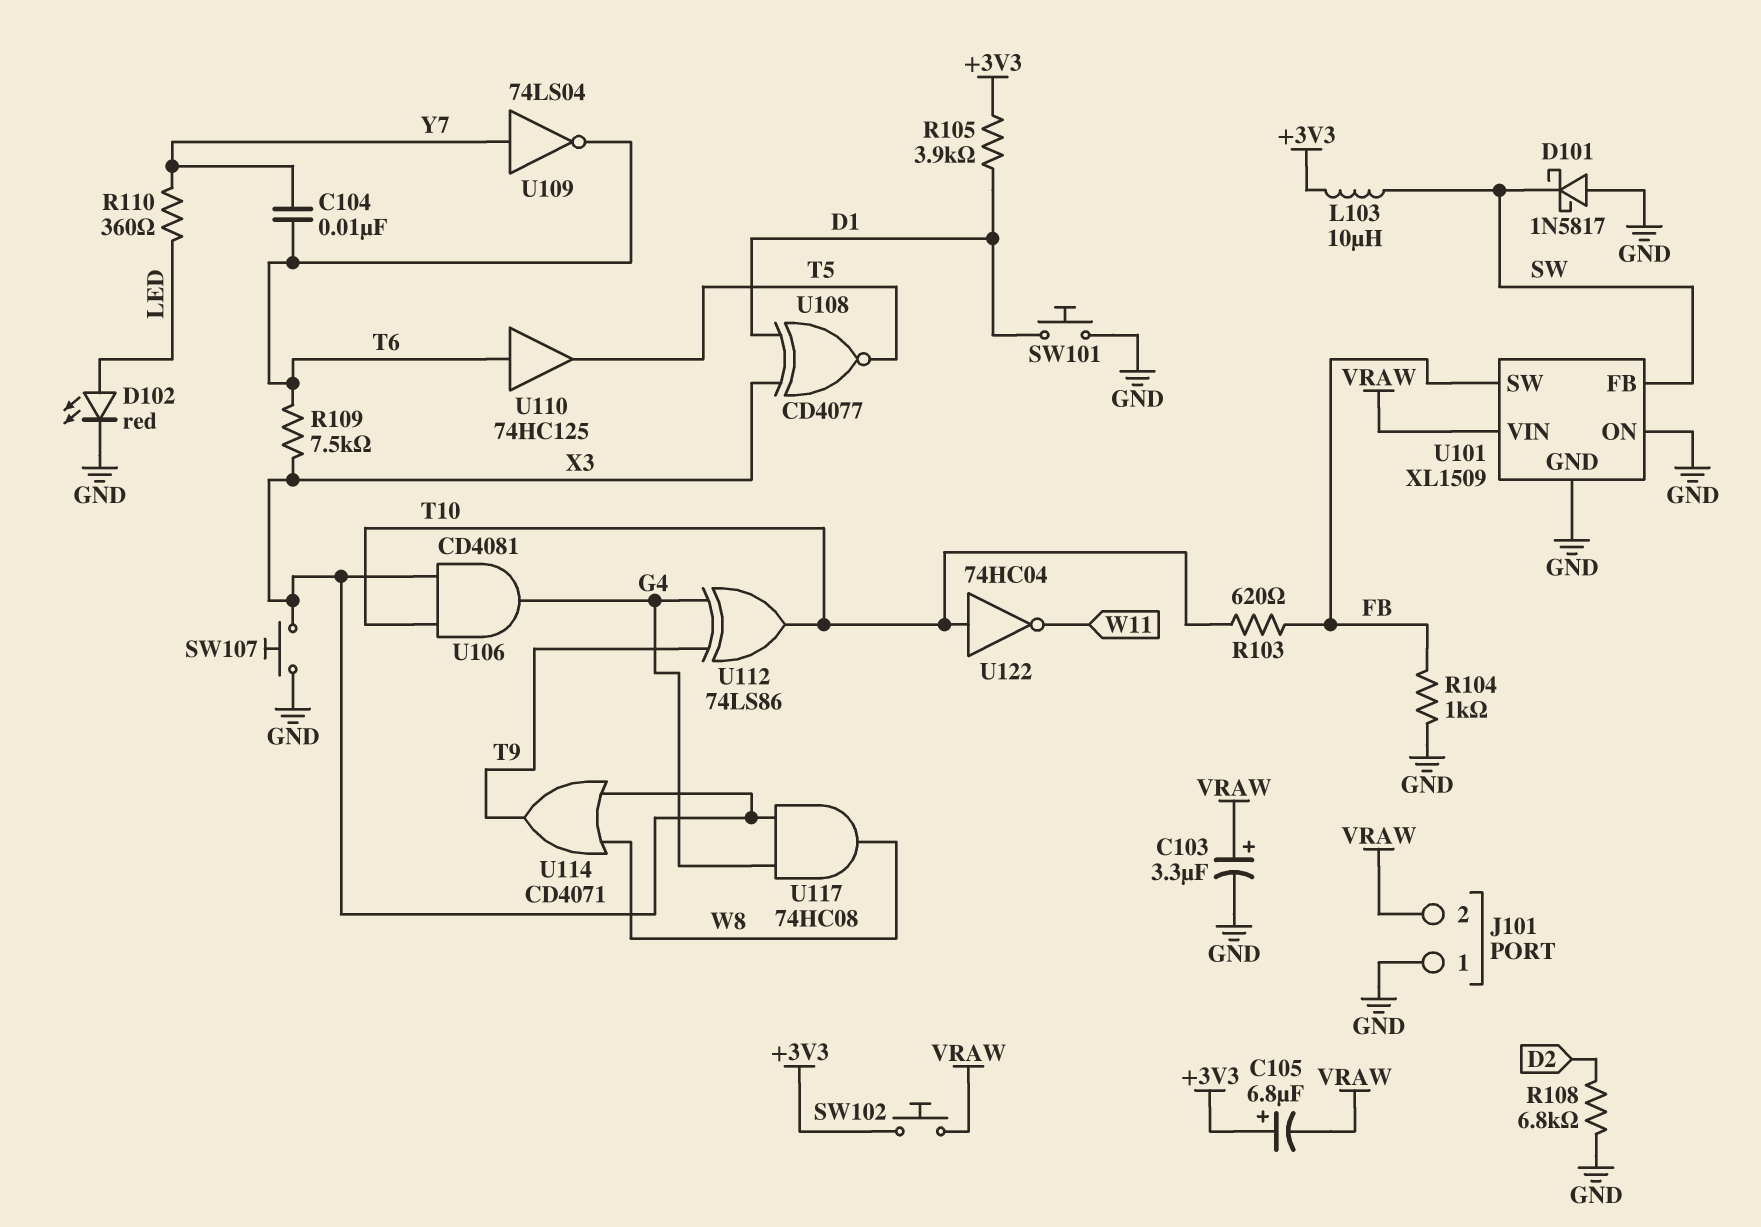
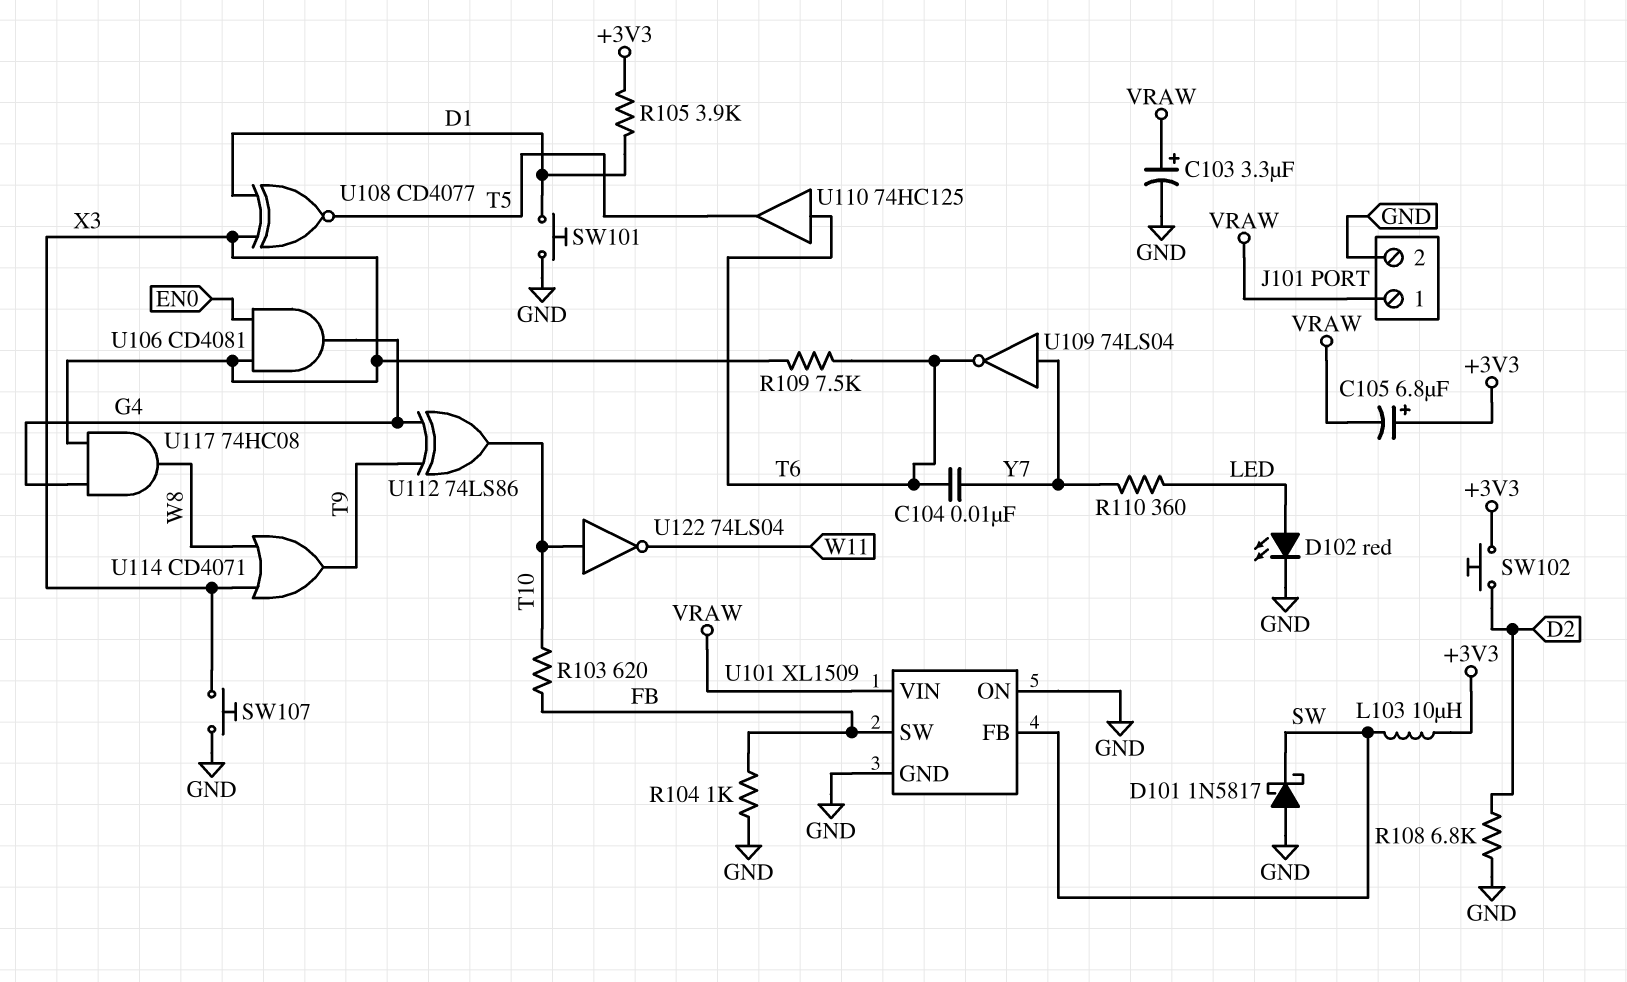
J101 pin 1: GND -> VRAW
J101 pin 2: VRAW -> GND
SW102: button (+3V3, VRAW) -> button (+3V3, D2)
U106: AND CD4081 (in T10, in X3, out G4) -> AND CD4081 (in EN0, in X3, out G4)
U122: NOT 74HC04 (in T10, out W11) -> NOT 74LS04 (in T10, out W11)

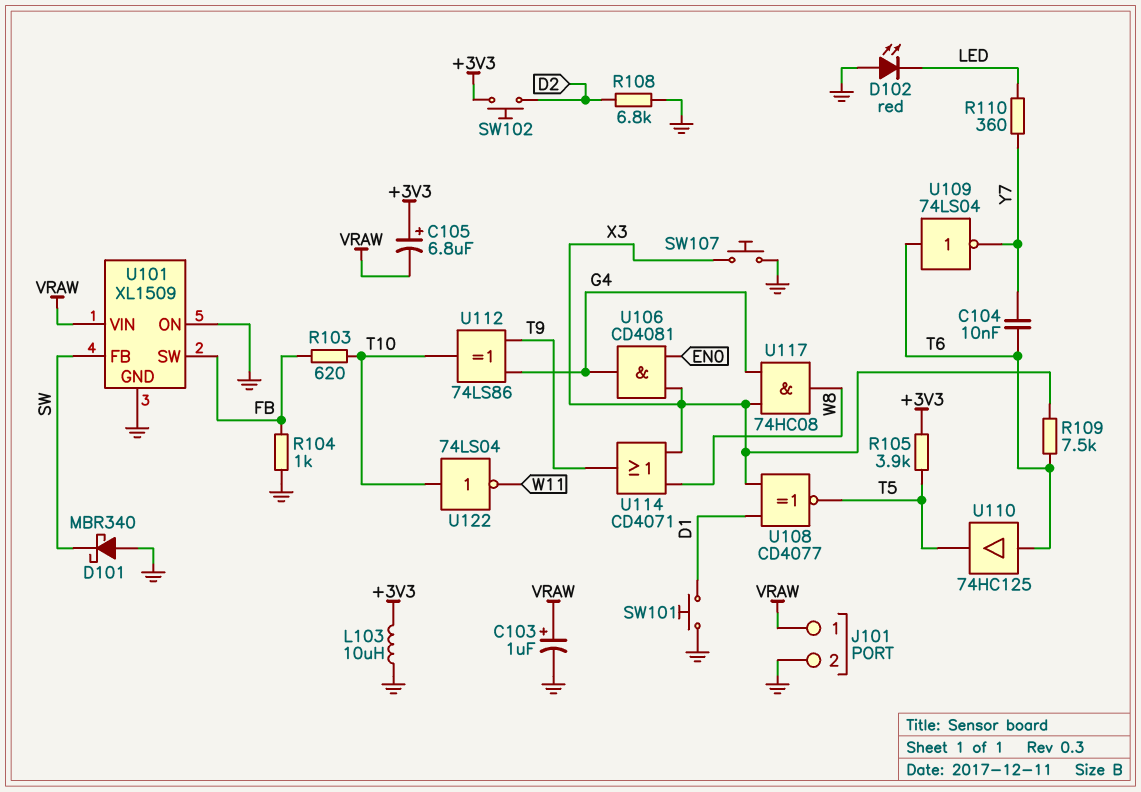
C103: 3.3uF (plus VRAW, minus GND) -> 1uF (plus VRAW, minus GND)
D101: schottky 1N5817 (A GND, K SW) -> schottky MBR340 (A GND, K SW)
D102: LED red (A LED, K GND) -> LED red (A GND, K LED)
L103: 10uH (+3V3, SW) -> 10uH (+3V3, GND)
R105: 3.9k (+3V3, D1) -> 3.9k (+3V3, T5)
U109: NOT 74LS04 (in Y7, out T6) -> NOT 74LS04 (in T6, out Y7)

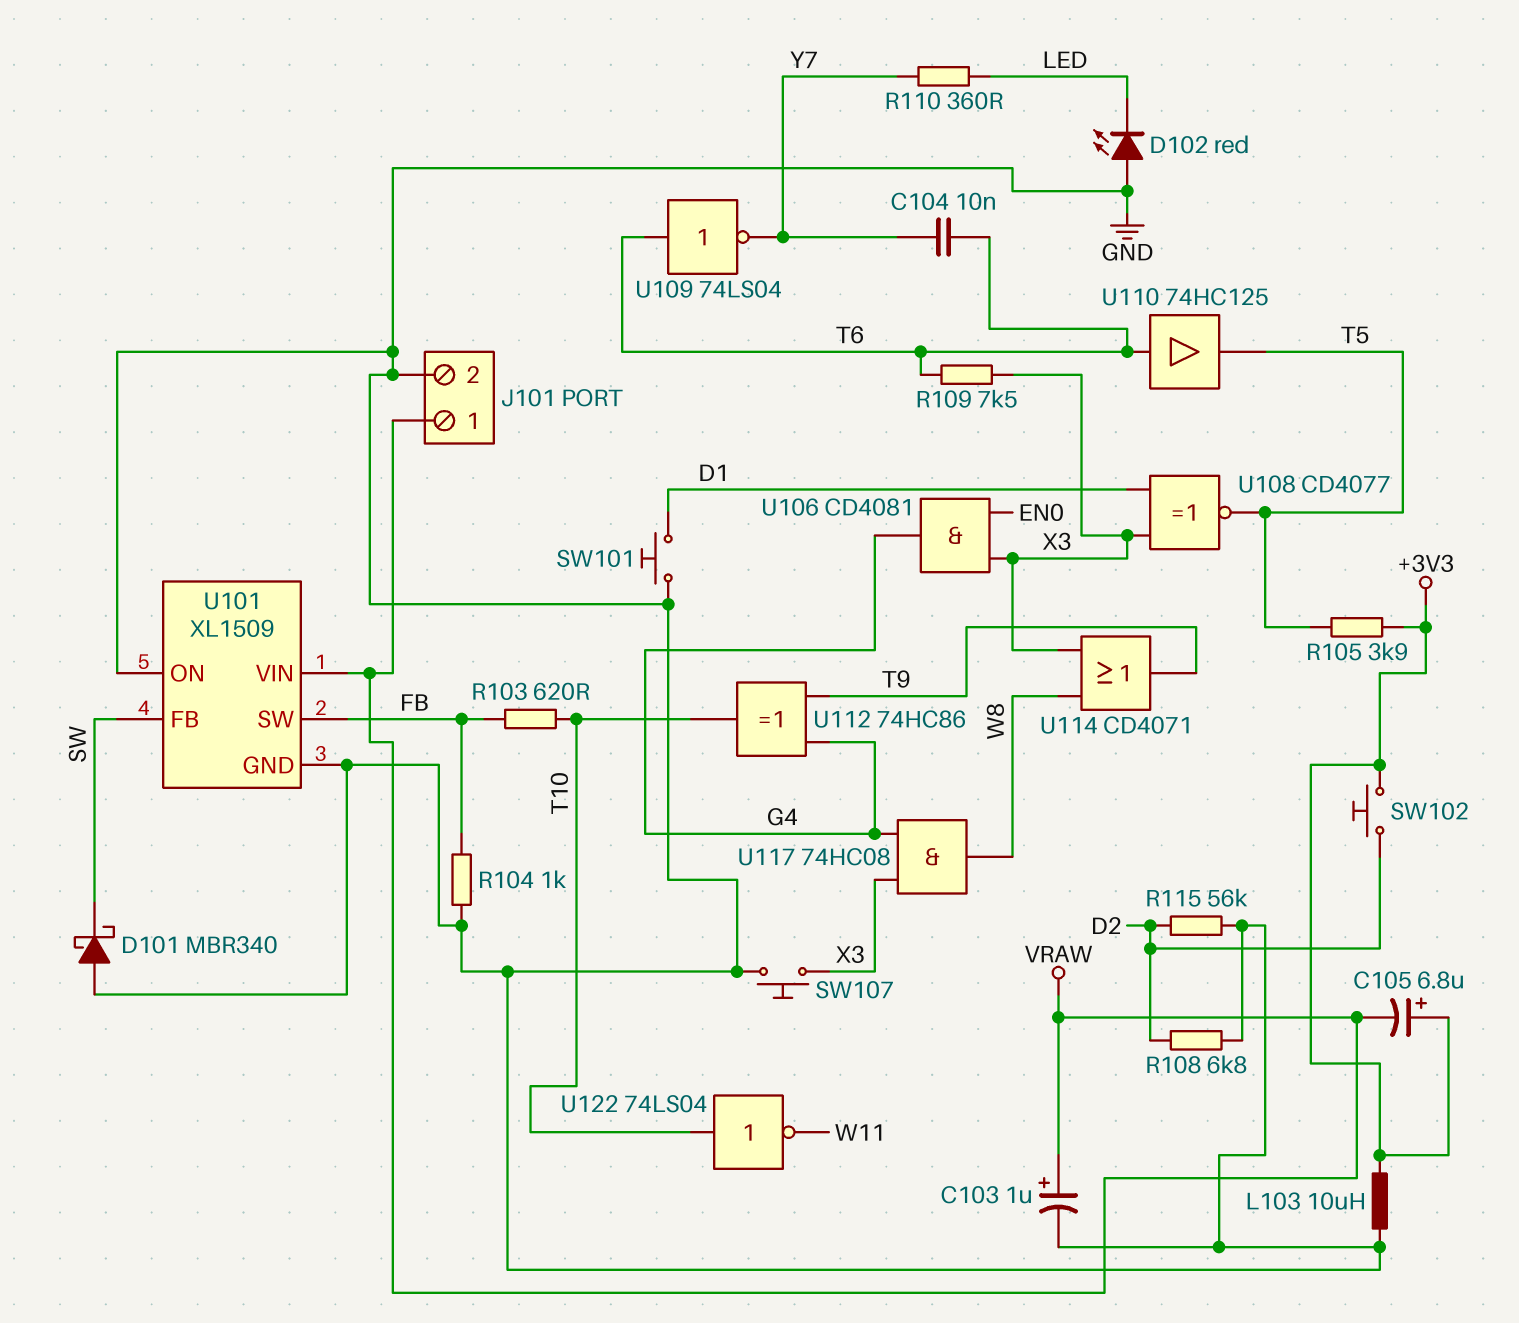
R115: none -> 56k (D2, GND)
U112: XOR 74LS86 (in G4, in T9, out T10) -> XOR 74HC86 (in G4, in T9, out T10)

